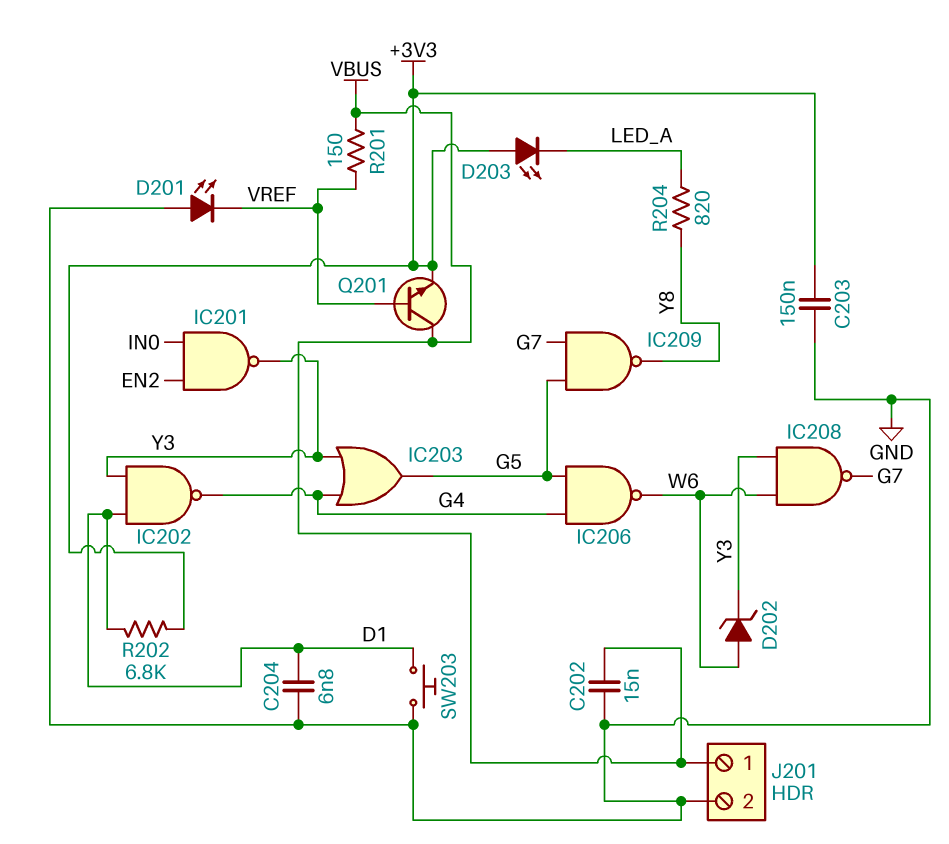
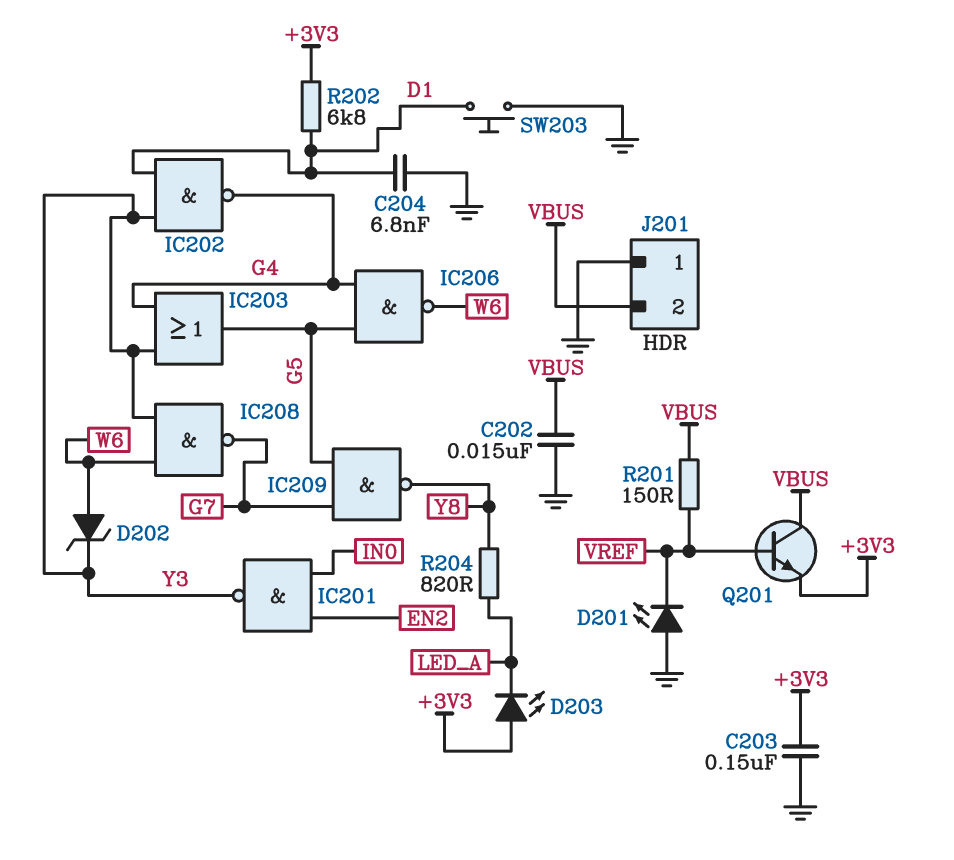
J201 pin 1: VBUS -> GND
J201 pin 2: GND -> VBUS

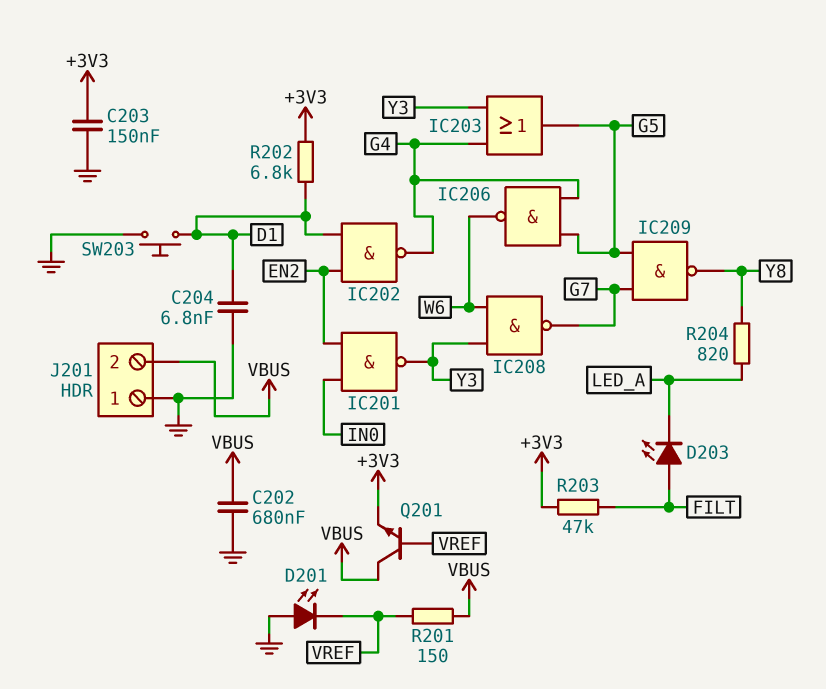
C202: 15nF (GND, VBUS) -> 680nF (GND, VBUS)
D202: zener (A W6, K Y3) -> none
D203: LED (A +3V3, K LED_A) -> LED (A FILT, K LED_A)
IC202: NAND (in D1, in Y3, out G4) -> NAND (in D1, in EN2, out G4)
R203: none -> 47k (+3V3, FILT)

